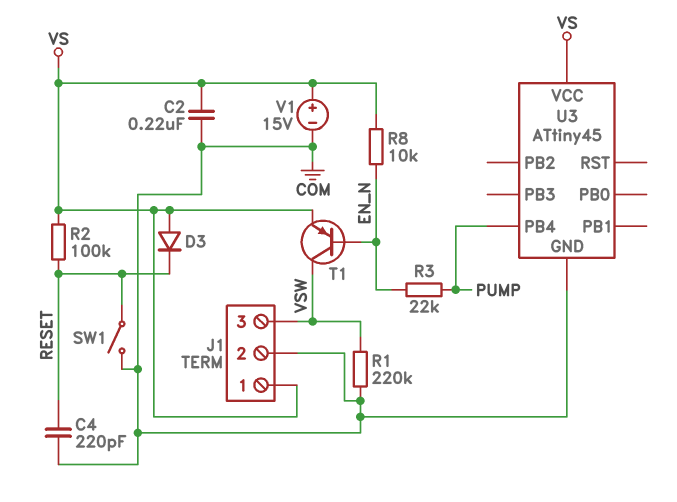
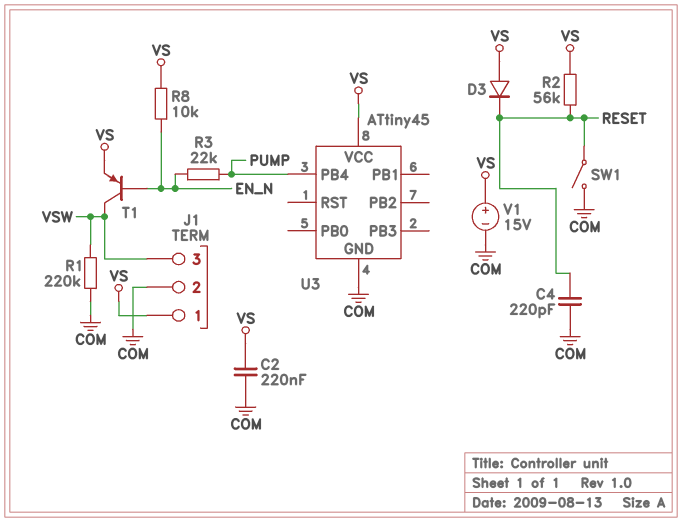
R2: 100k (RESET, VS) -> 56k (RESET, VS)

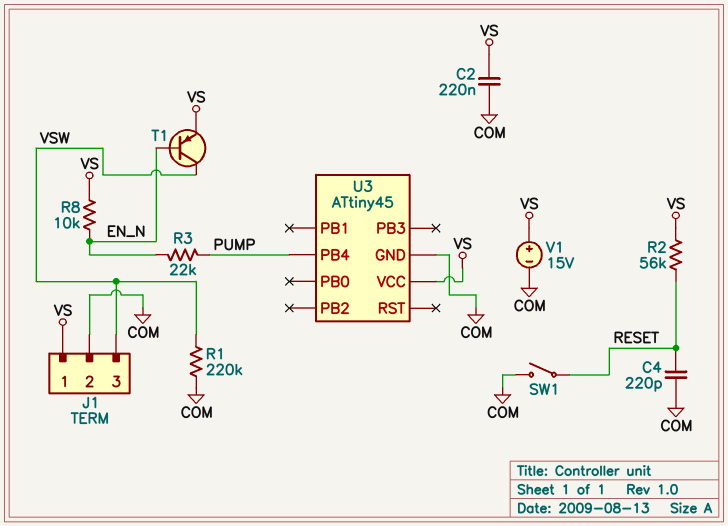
D3: diode (A VS, K RESET) -> none

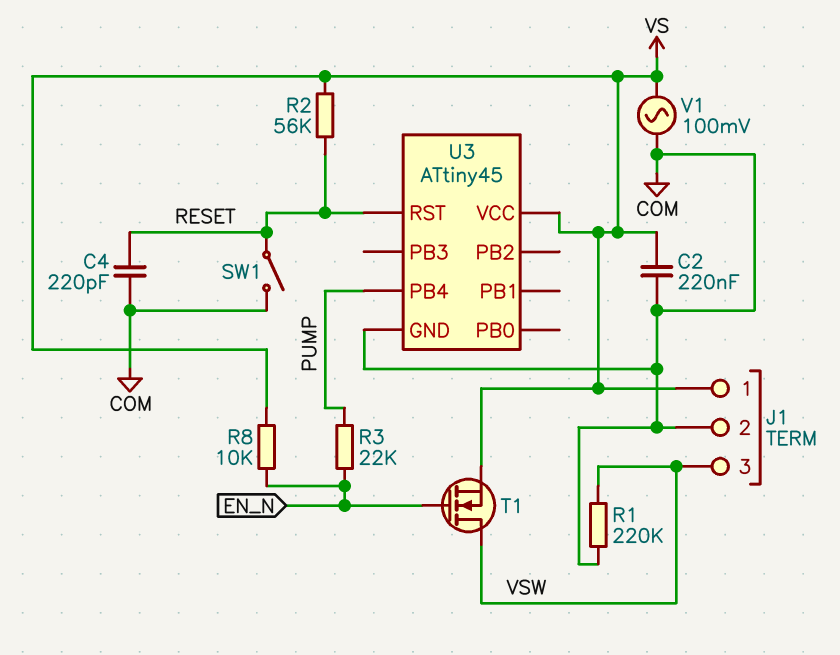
T1: PNP (B EN_N, C VSW, E VS) -> NMOS (G EN_N, D VSW, S VS)
U3 pin RST: none -> RESET
V1: 15V (plus VS, minus COM) -> AC 100mV (COM, VS)

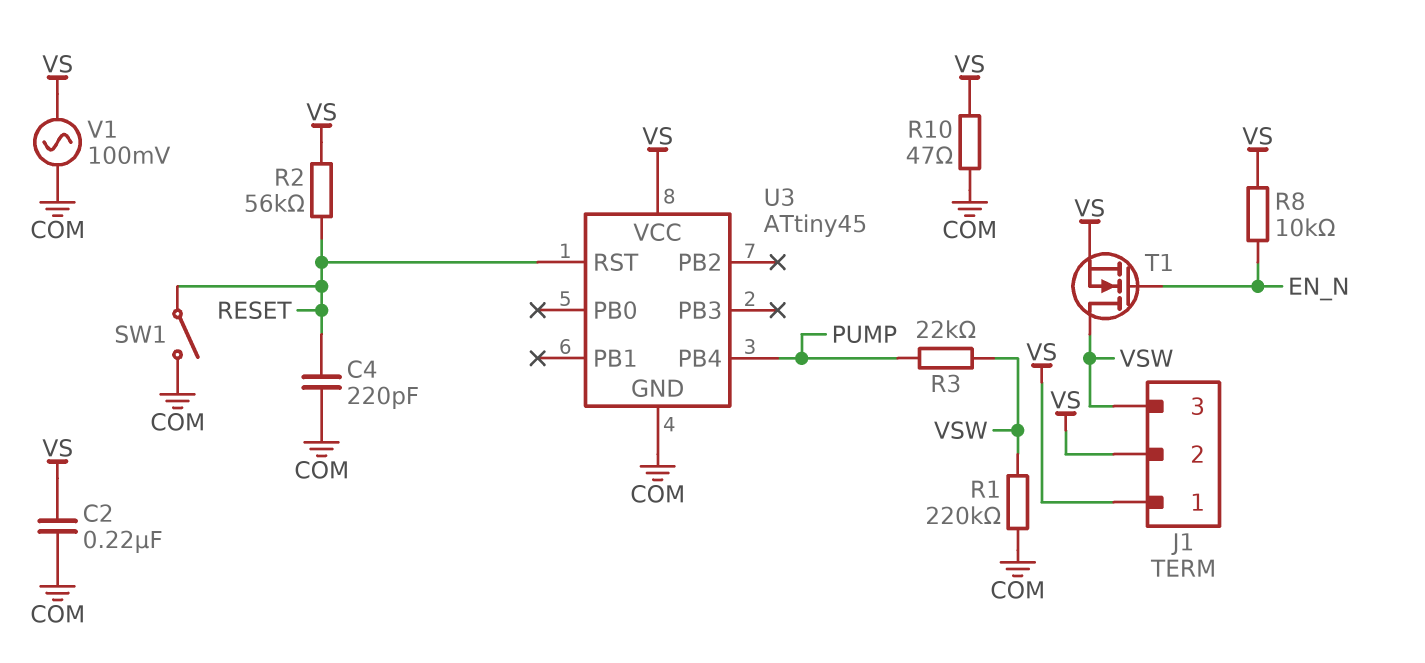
J1 pin 2: COM -> VS
R3: 22k (EN_N, PUMP) -> 22k (PUMP, VSW)
R10: none -> 47 (COM, VS)

